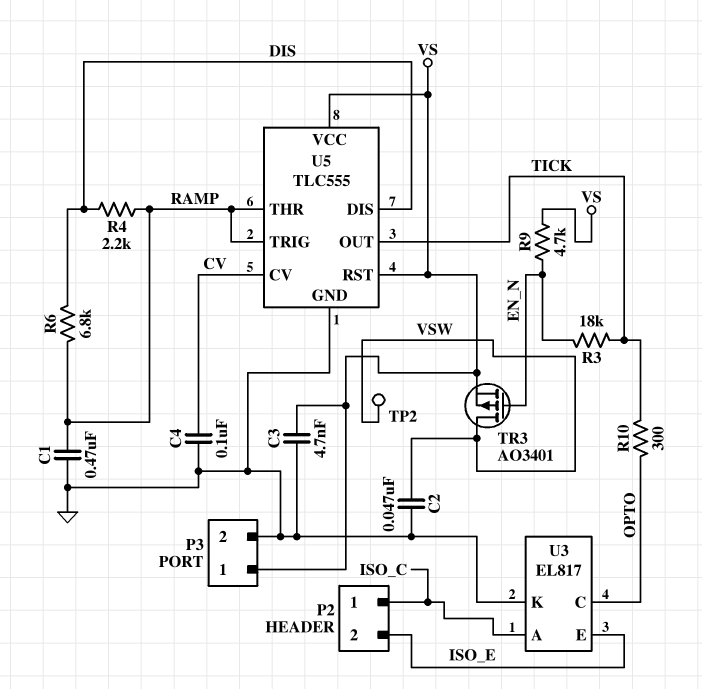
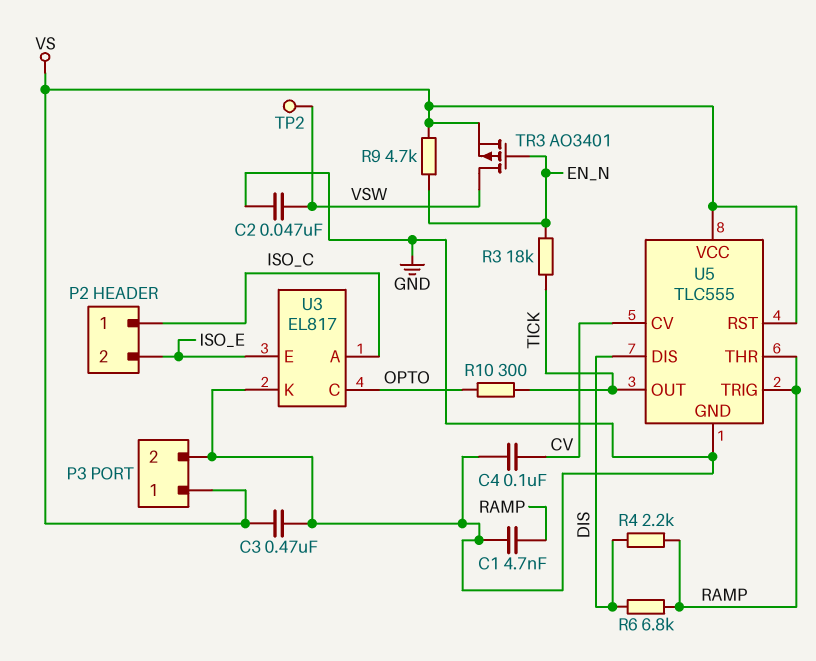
C1: 470nF (GND, RAMP) -> 4.7nF (GND, RAMP)
C3: 4.7nF (GND, VS) -> 470nF (GND, VS)

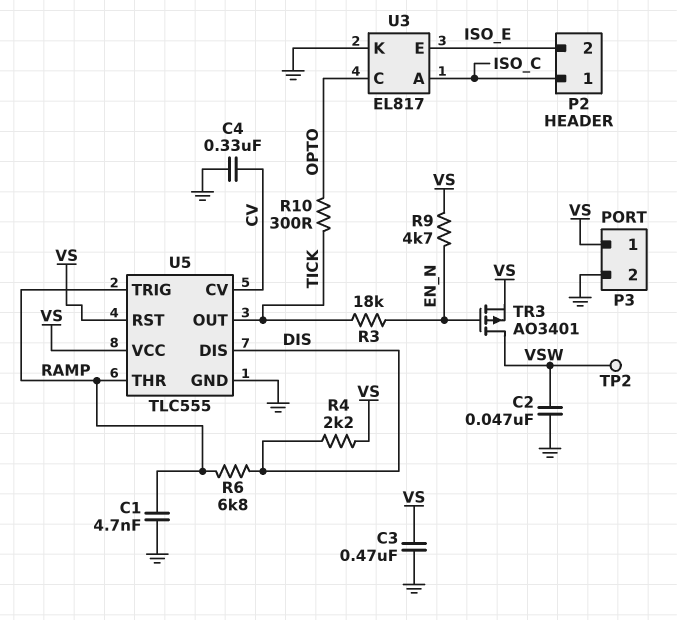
C4: 100nF (CV, GND) -> 330nF (CV, GND)
R4: 2.2k (DIS, RAMP) -> 2.2k (DIS, VS)

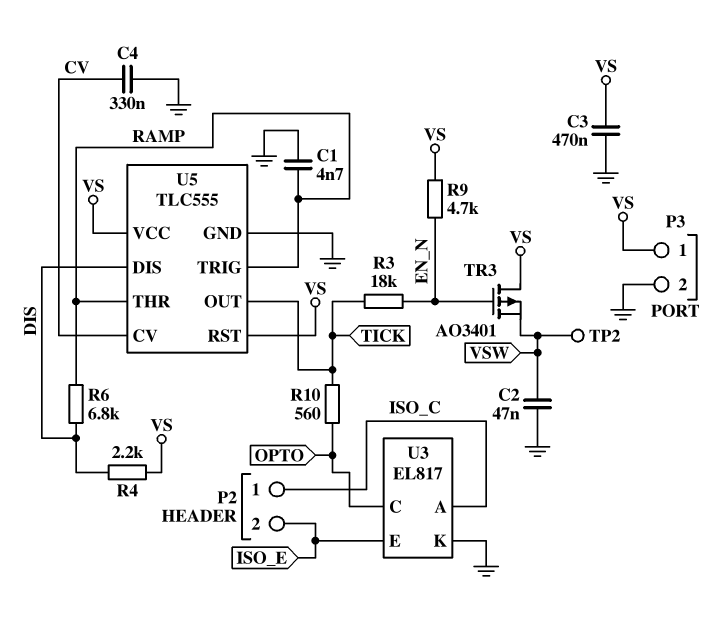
R10: 300 (OPTO, TICK) -> 560 (OPTO, TICK)
TR3: PMOS AO3401 (G EN_N, D VSW, S VS) -> PMOS AO3401 (G EN_N, D VS, S VSW)

